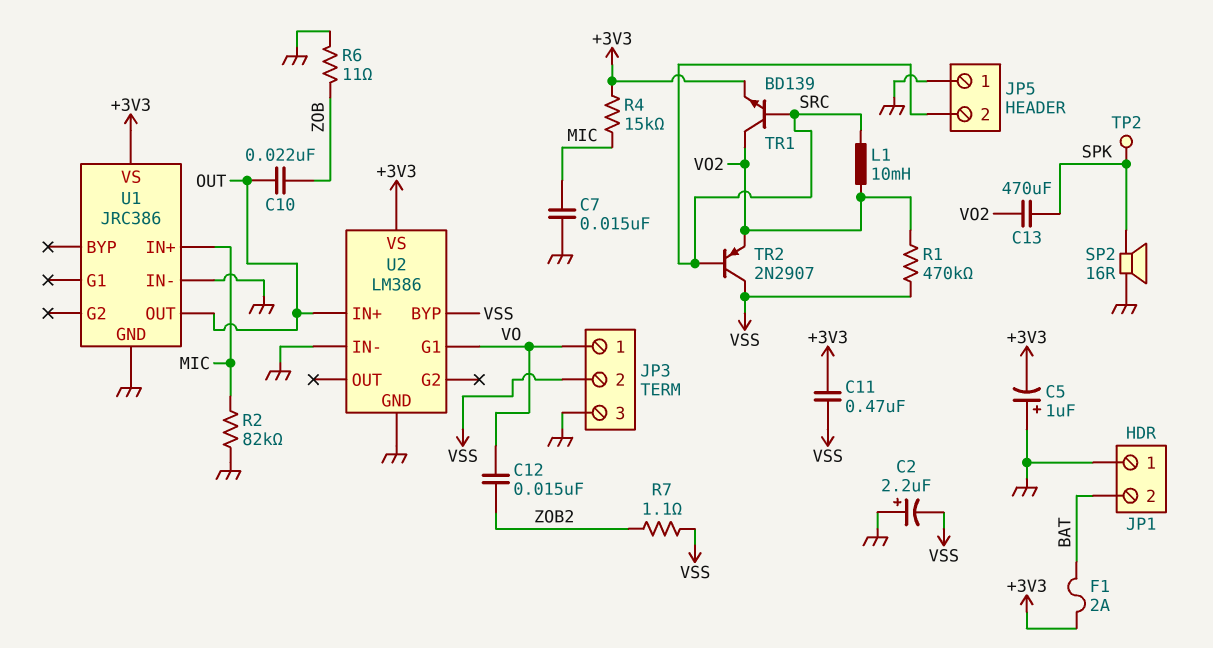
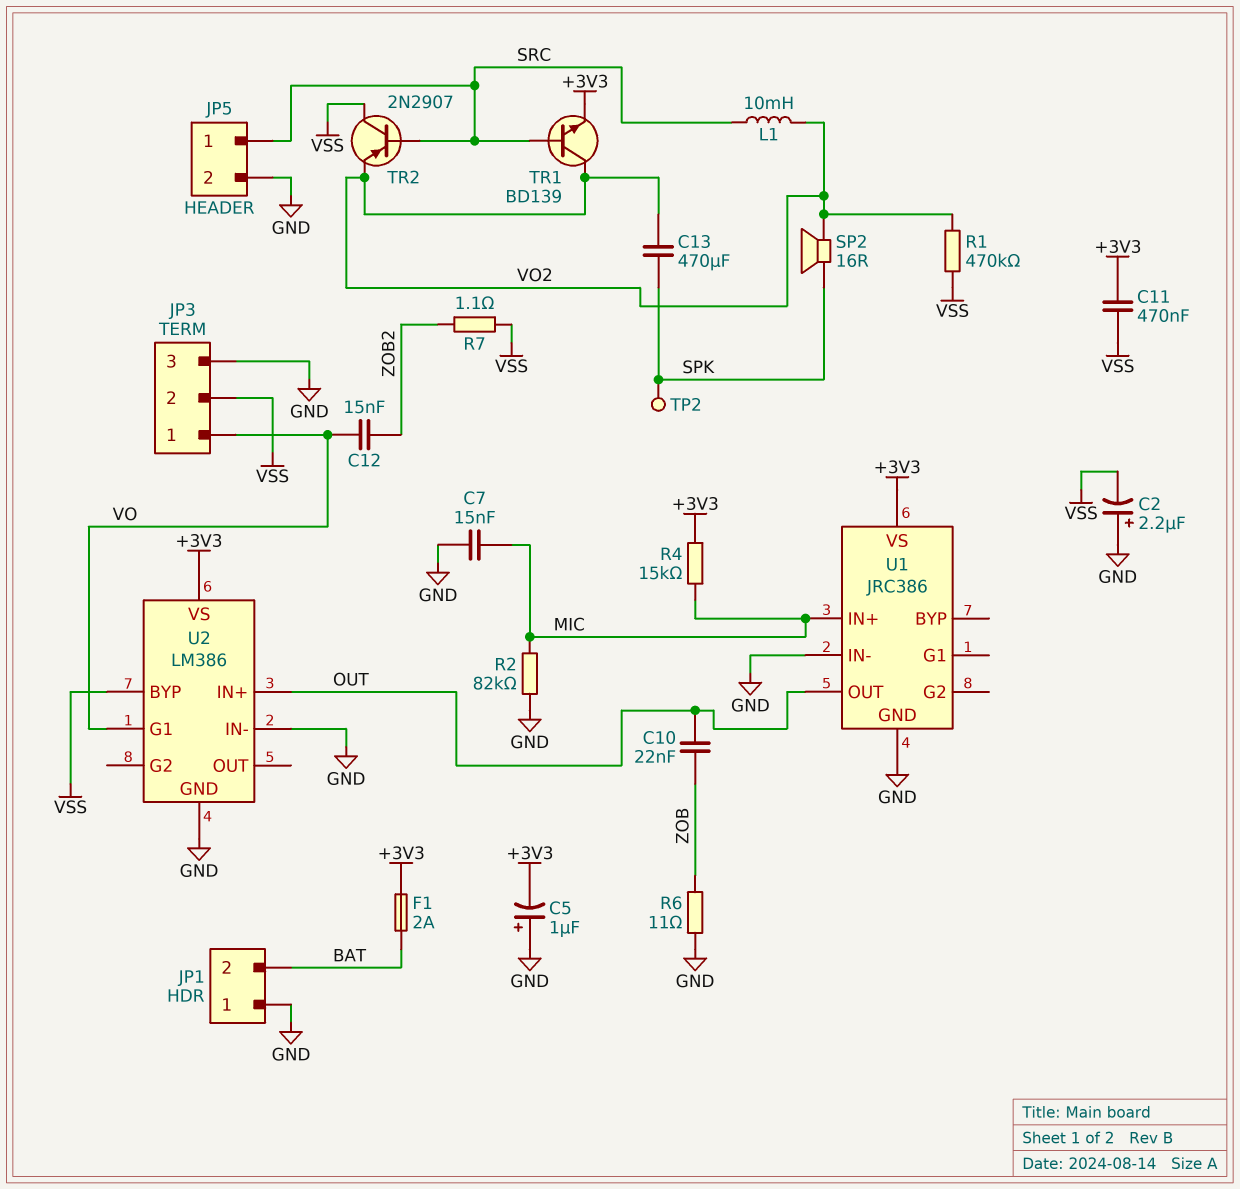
JP5 pin 1: GND -> SRC
JP5 pin 2: SRC -> GND
SP2: speaker 16R (GND, SPK) -> speaker 16R (SPK, VO2)

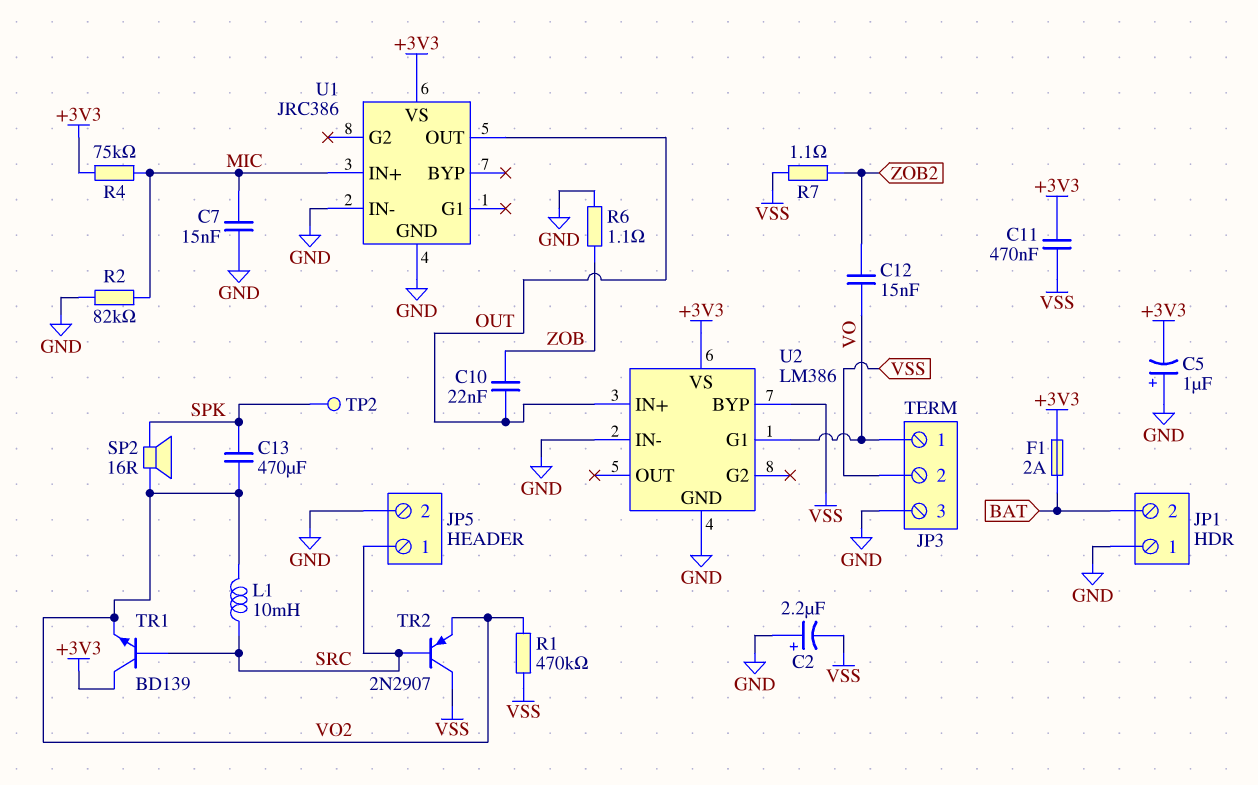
R4: 15k (+3V3, MIC) -> 75k (+3V3, MIC)
R6: 11 (GND, ZOB) -> 1.1 (GND, ZOB)
TR1: NPN BD139 (B SRC, C VO2, E +3V3) -> NPN BD139 (B SRC, C +3V3, E VO2)

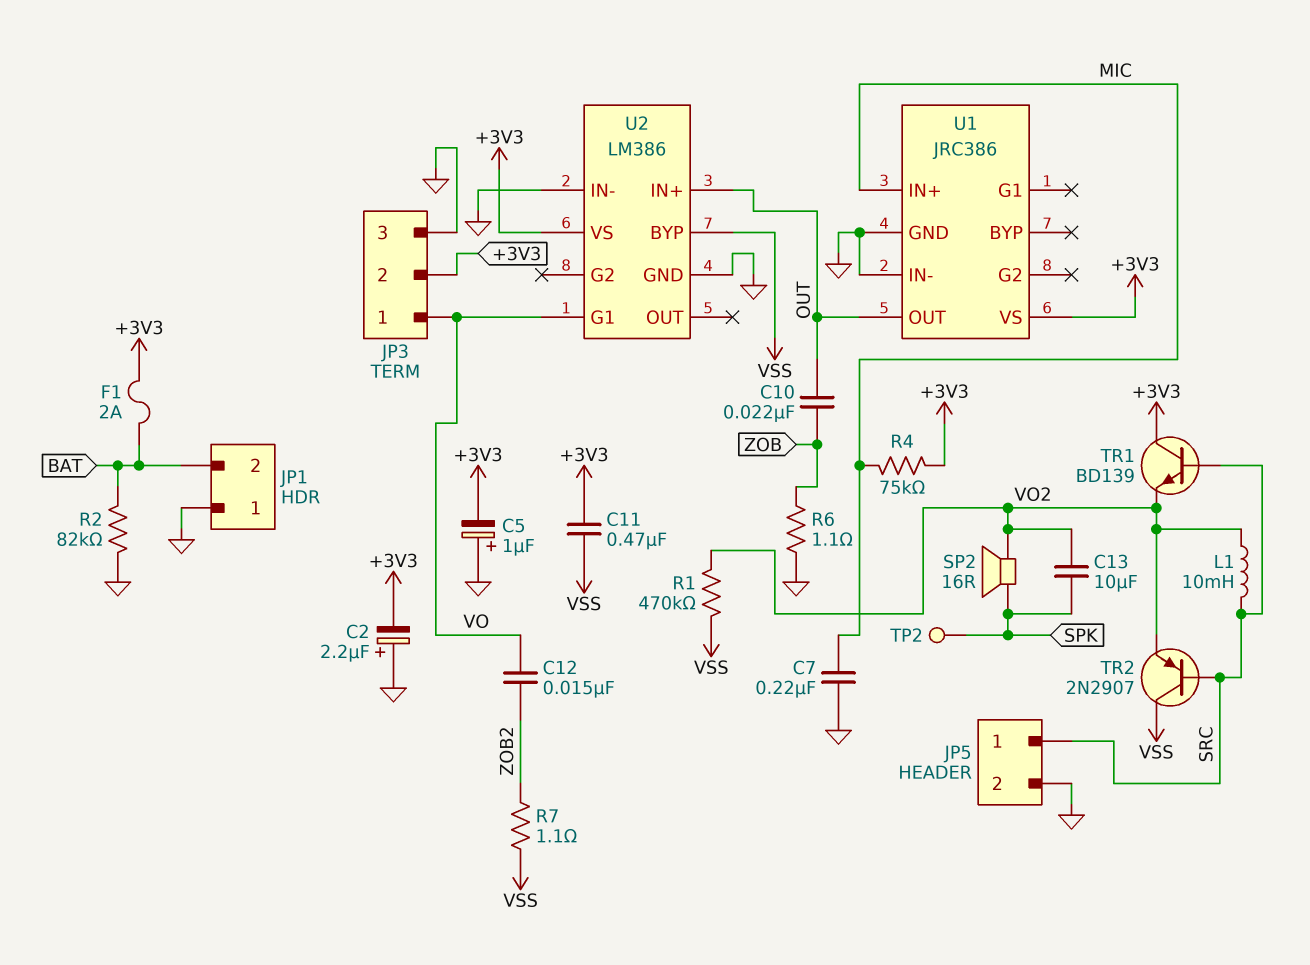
C2: 2.2uF (plus GND, minus VSS) -> 2.2uF (plus GND, minus +3V3)
C7: 15nF (GND, MIC) -> 220nF (GND, MIC)
C13: 470uF (SPK, VO2) -> 10uF (SPK, VO2)
JP3 pin 2: VSS -> +3V3
R2: 82k (GND, MIC) -> 82k (BAT, GND)

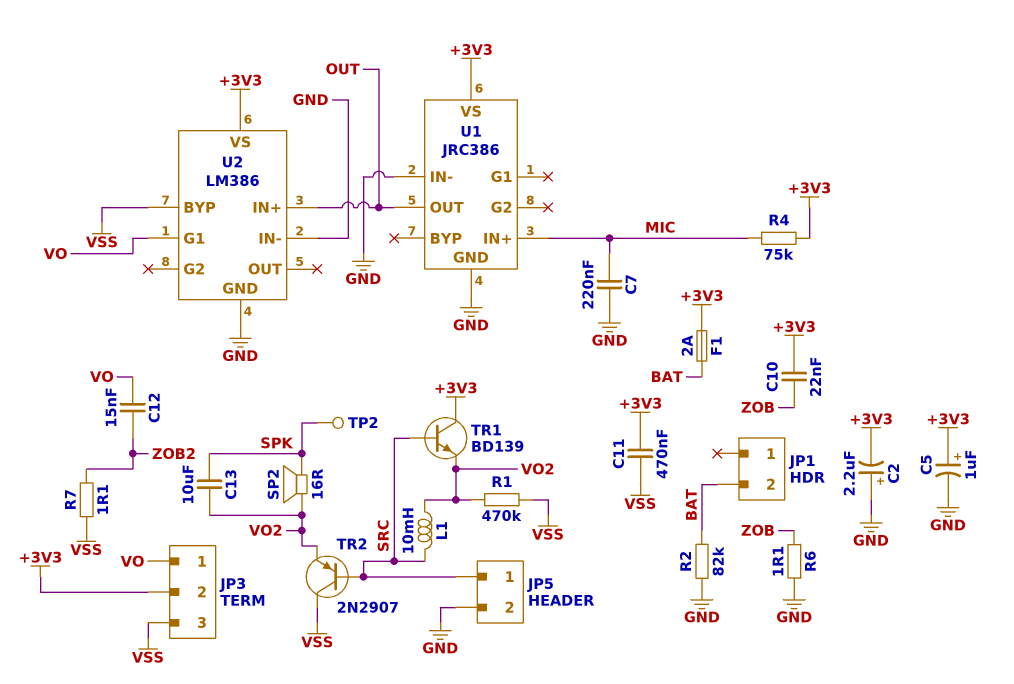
C5: 1uF (plus GND, minus +3V3) -> 1uF (plus +3V3, minus GND)
C10: 22nF (OUT, ZOB) -> 22nF (+3V3, ZOB)
JP1 pin 1: GND -> none
JP3 pin 3: GND -> VSS

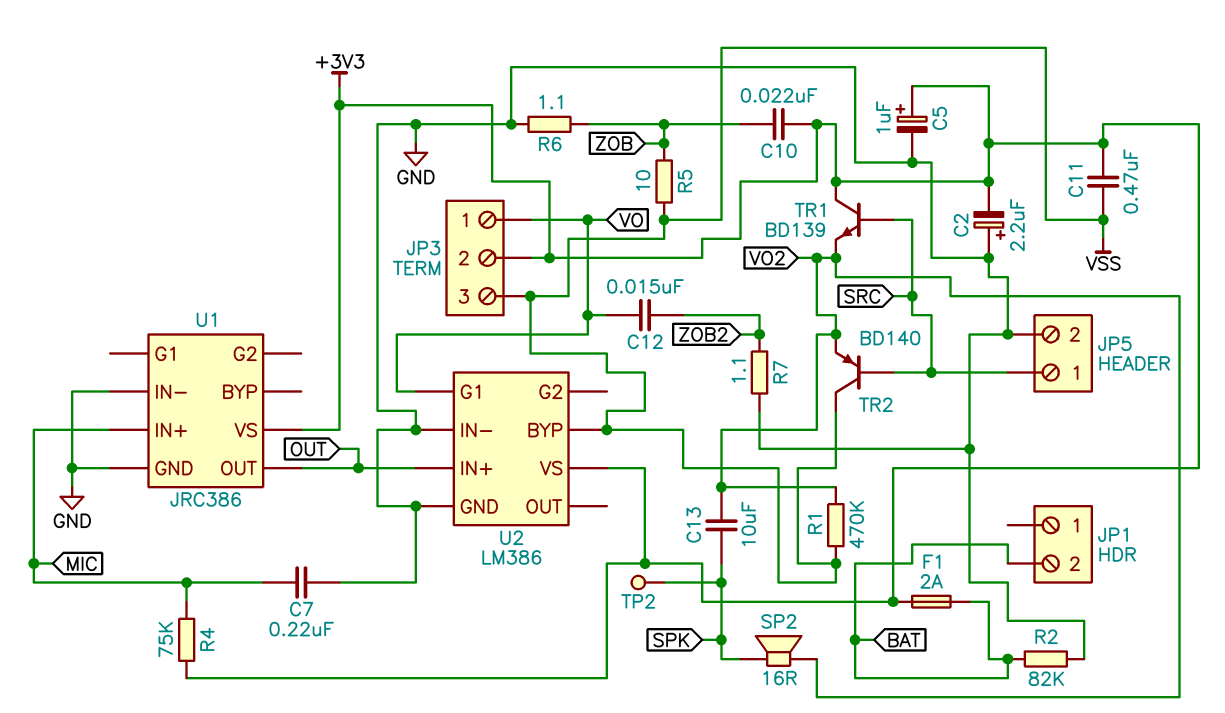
L1: 10mH (SRC, VO2) -> none
R5: none -> 10 (VSS, ZOB)
R7: 1.1 (VSS, ZOB2) -> 1.1 (GND, ZOB2)
TR2: PNP 2N2907 (B SRC, C VSS, E VO2) -> PNP BD140 (B SRC, C VSS, E VO2)

